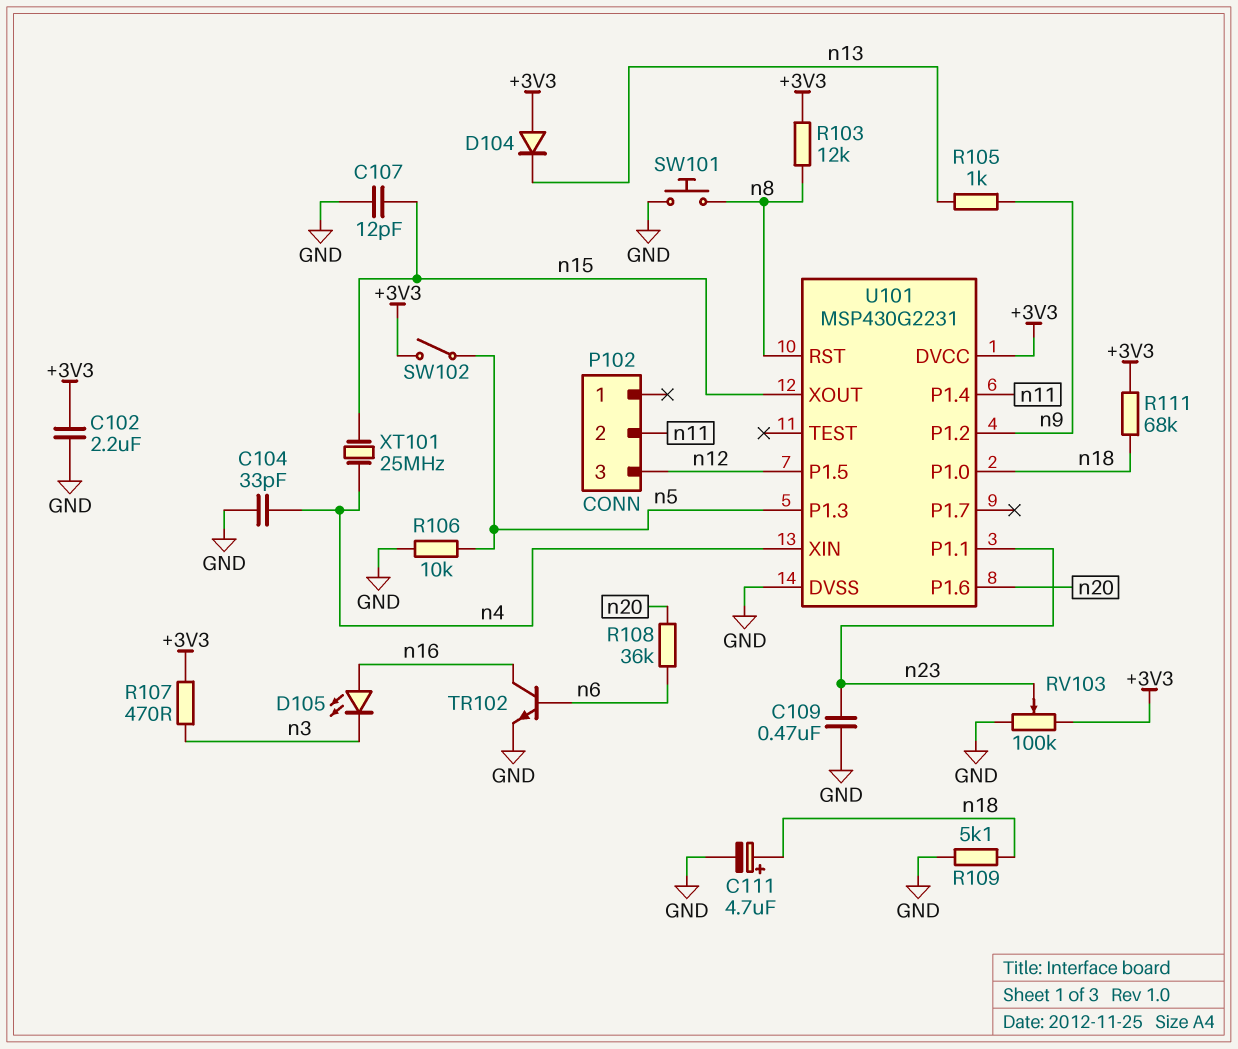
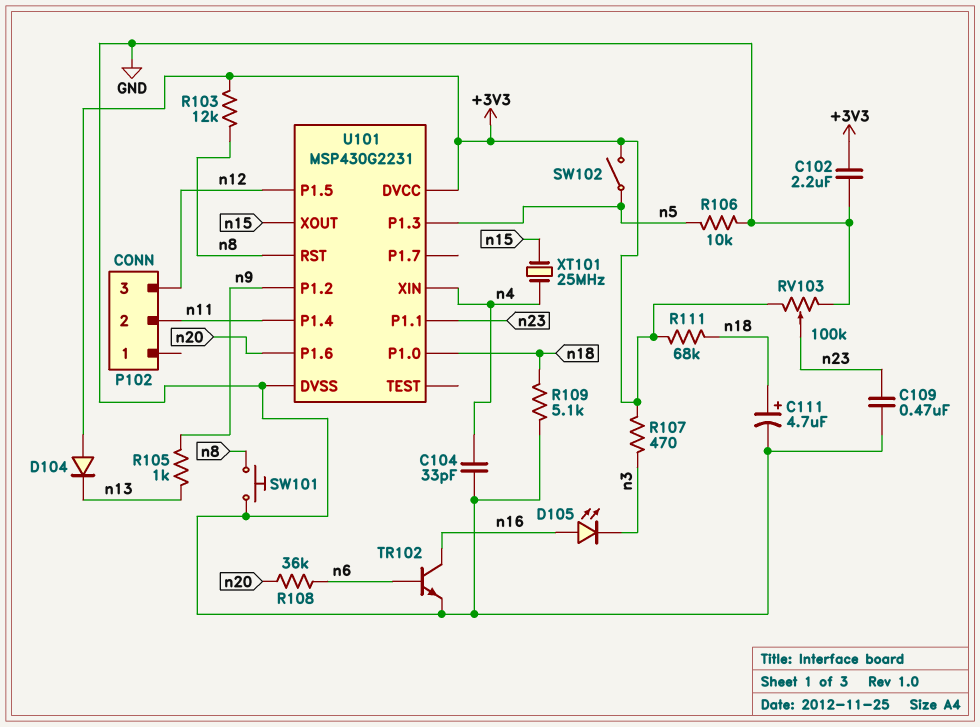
C107: 12pF (GND, n15) -> none

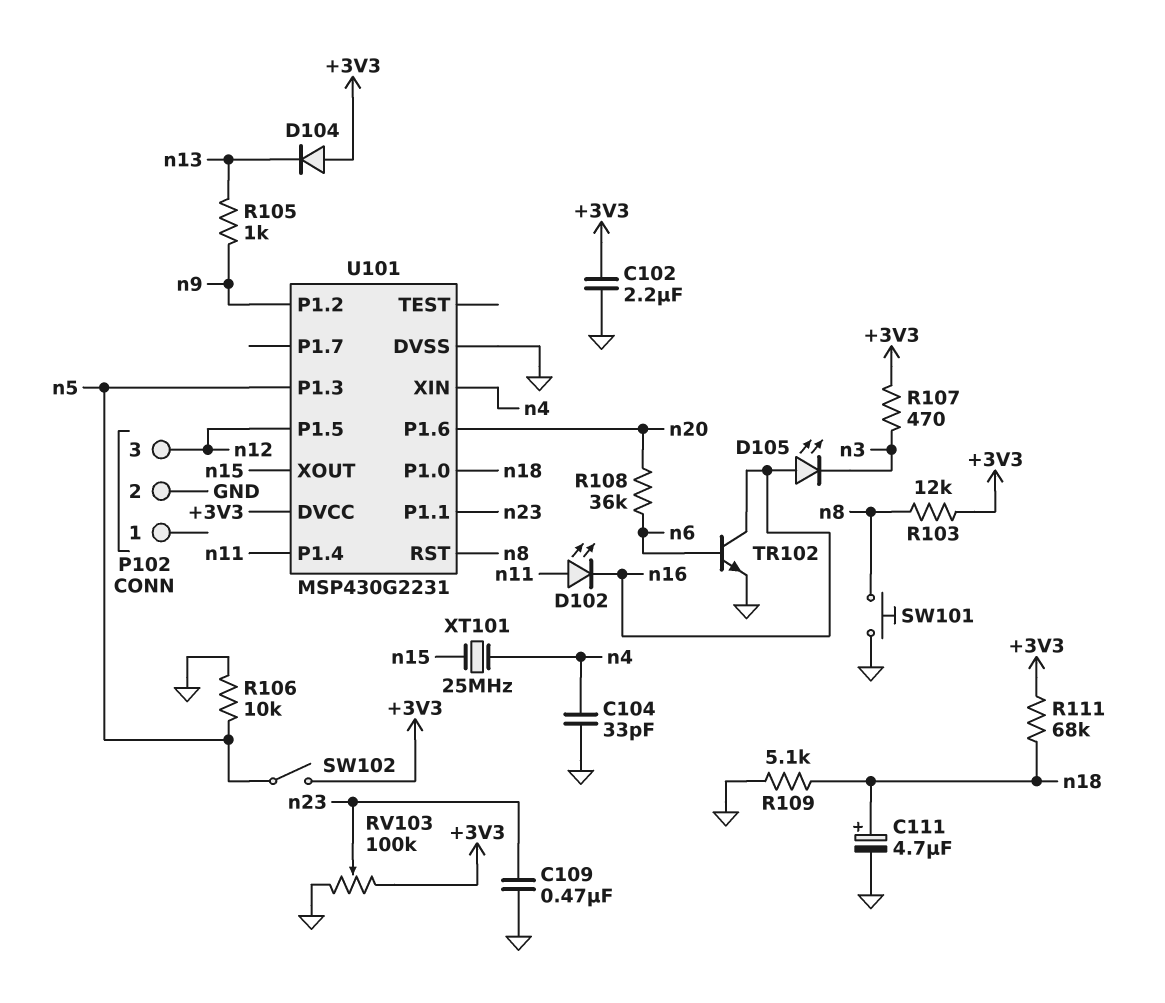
D102: none -> LED (A n11, K n16)
P102 pin 2: n11 -> GND

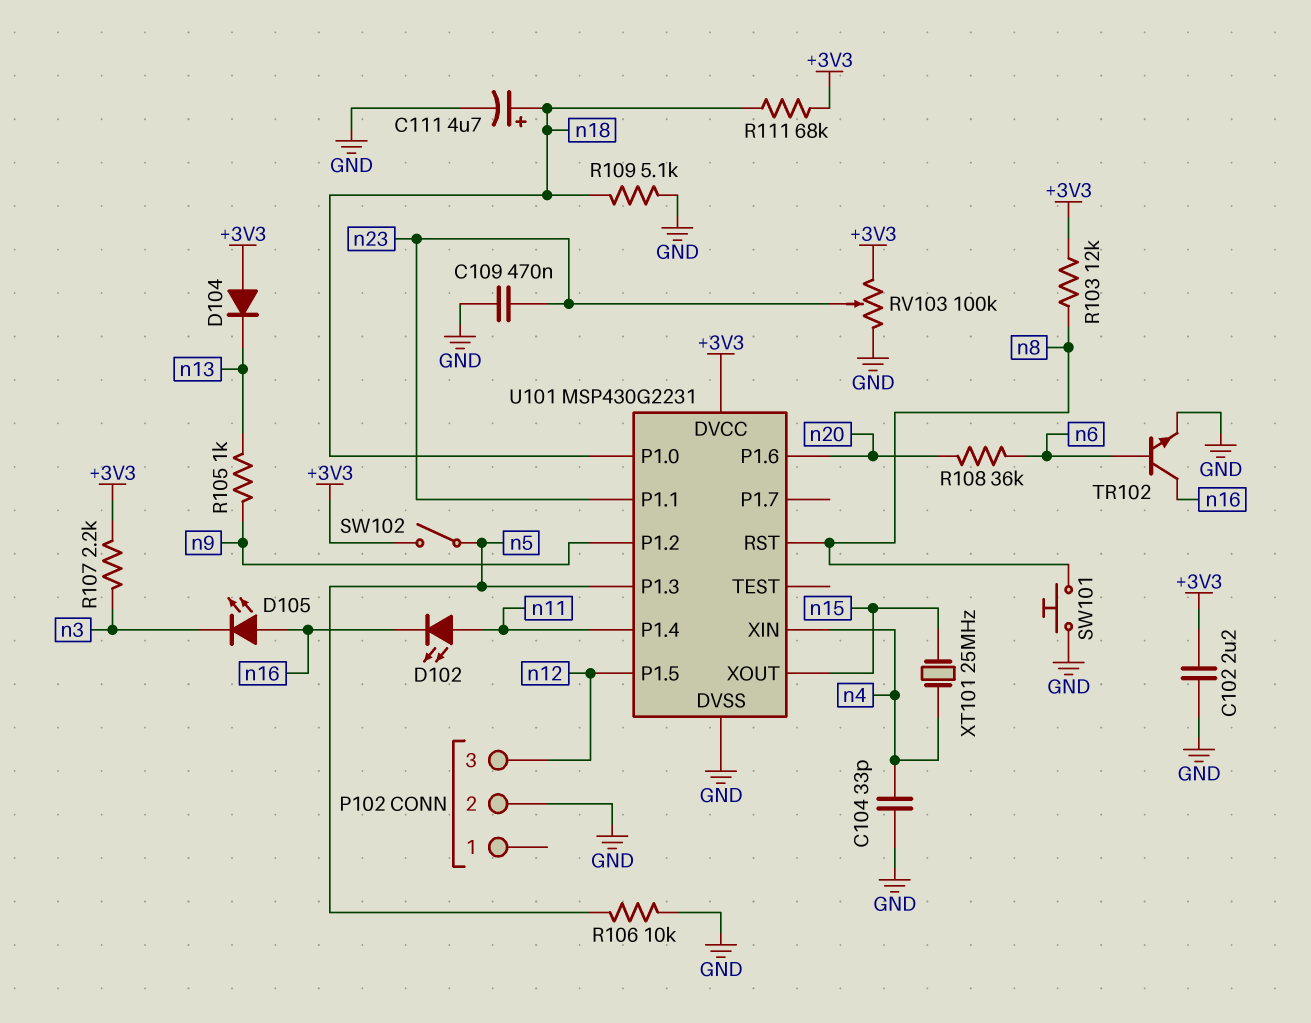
R107: 470 (+3V3, n3) -> 2.2k (+3V3, n3)

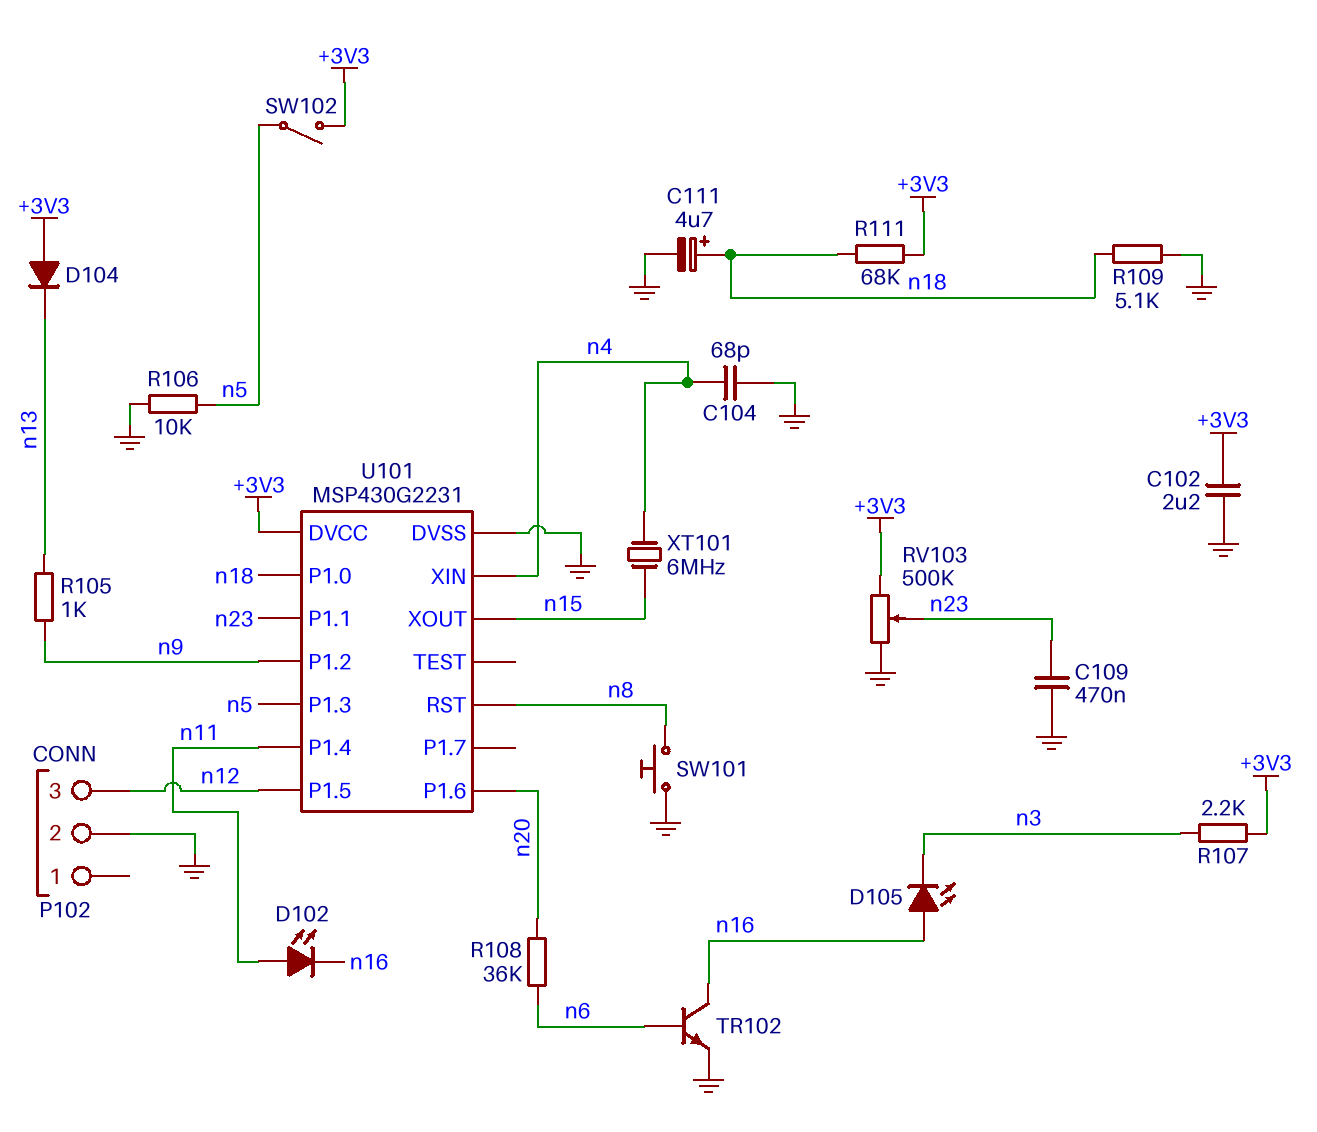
C104: 33pF (GND, n4) -> 68pF (GND, n4)
R103: 12k (+3V3, n8) -> none
RV103: 100k (+3V3, GND, wiper n23) -> 500k (+3V3, GND, wiper n23)
XT101: 25MHz (n4, n15) -> 6MHz (n4, n15)

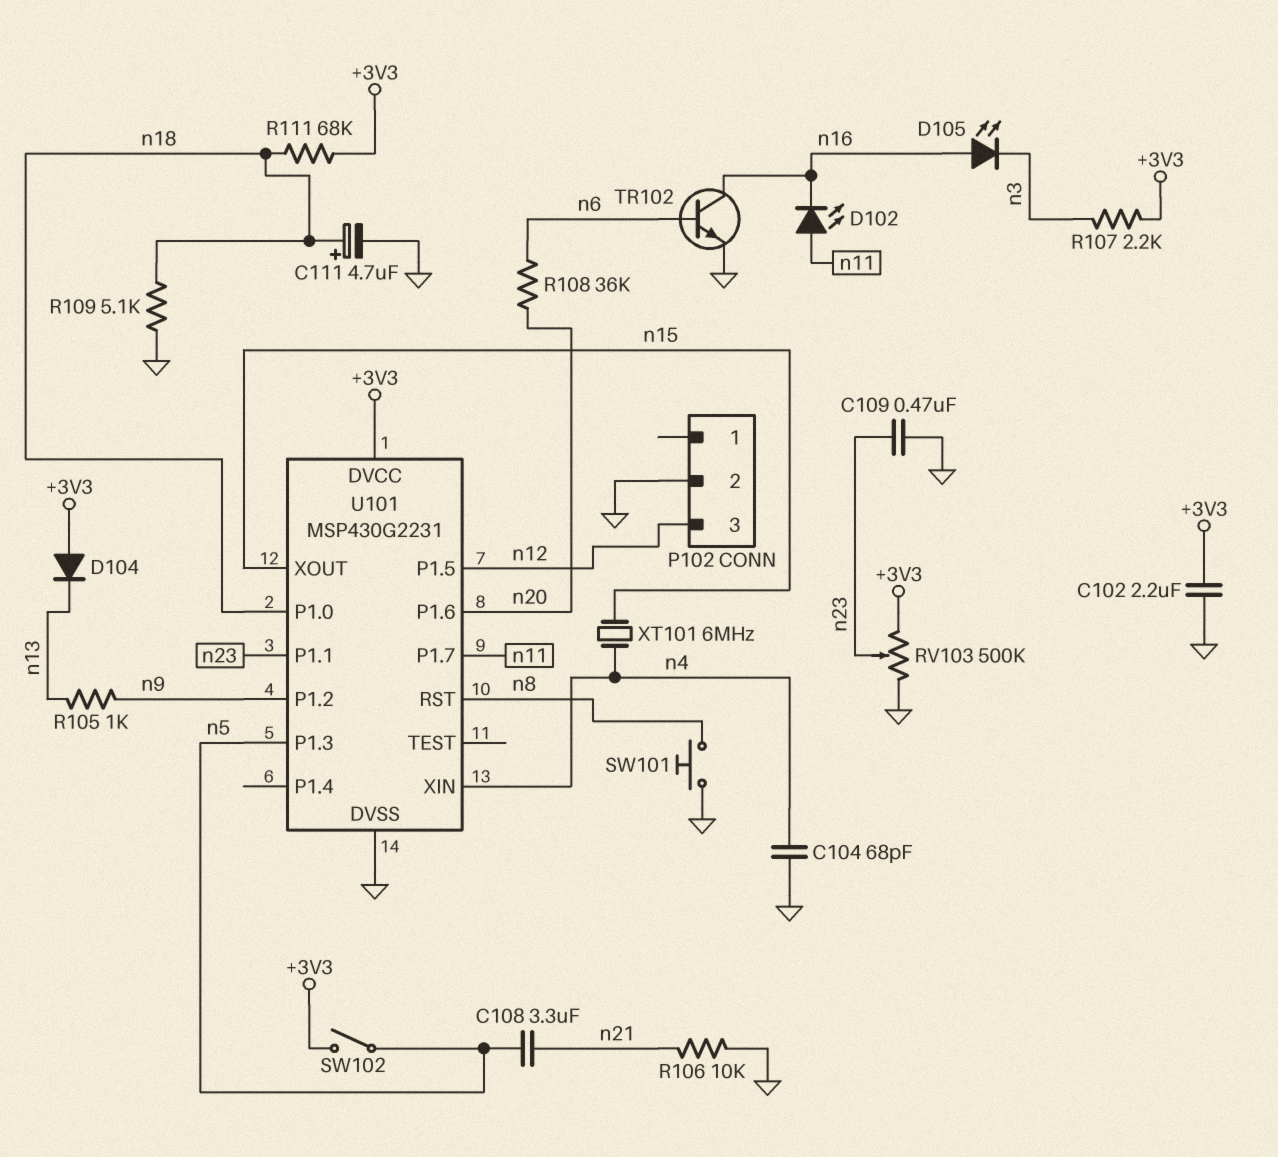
C108: none -> 3.3uF (n5, n21)
R106: 10k (GND, n5) -> 10k (GND, n21)
U101 pin P1.4: n11 -> none
U101 pin P1.7: none -> n11

